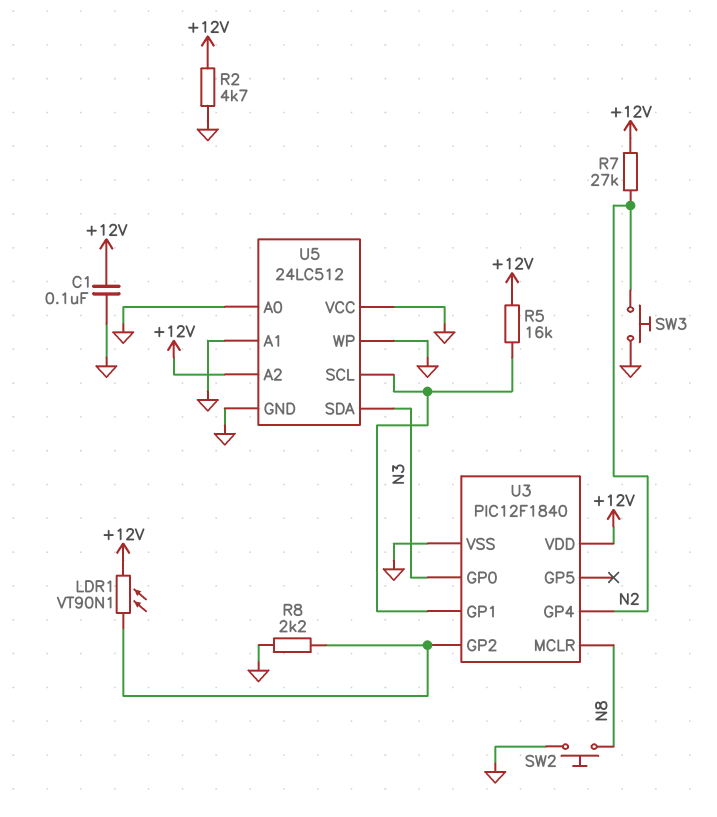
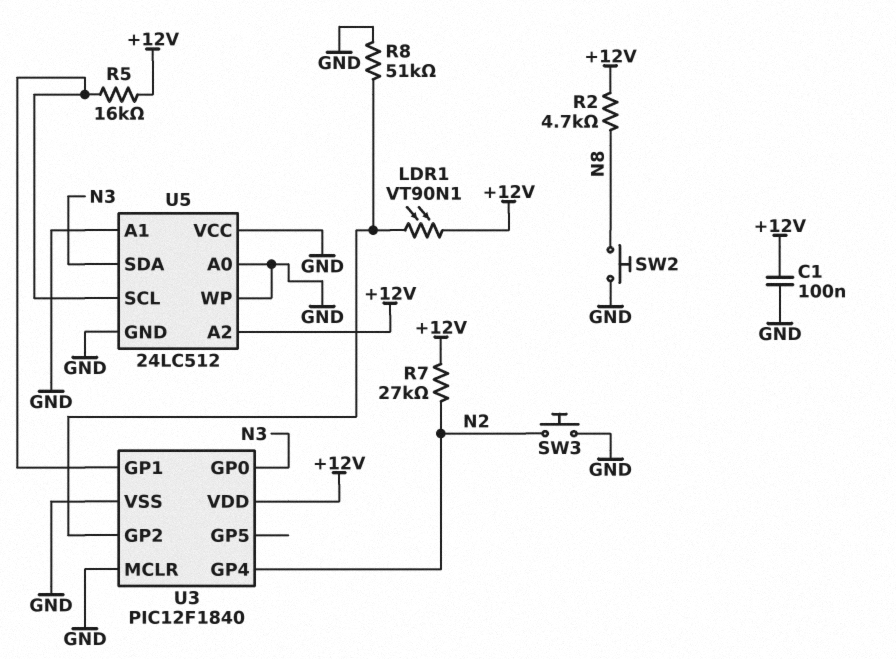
R2: 4.7k (+12V, GND) -> 4.7k (+12V, N8)
R8: 2.2k (GND, U3/GP2) -> 51k (GND, U3/GP2)
U3 pin MCLR: N8 -> GND

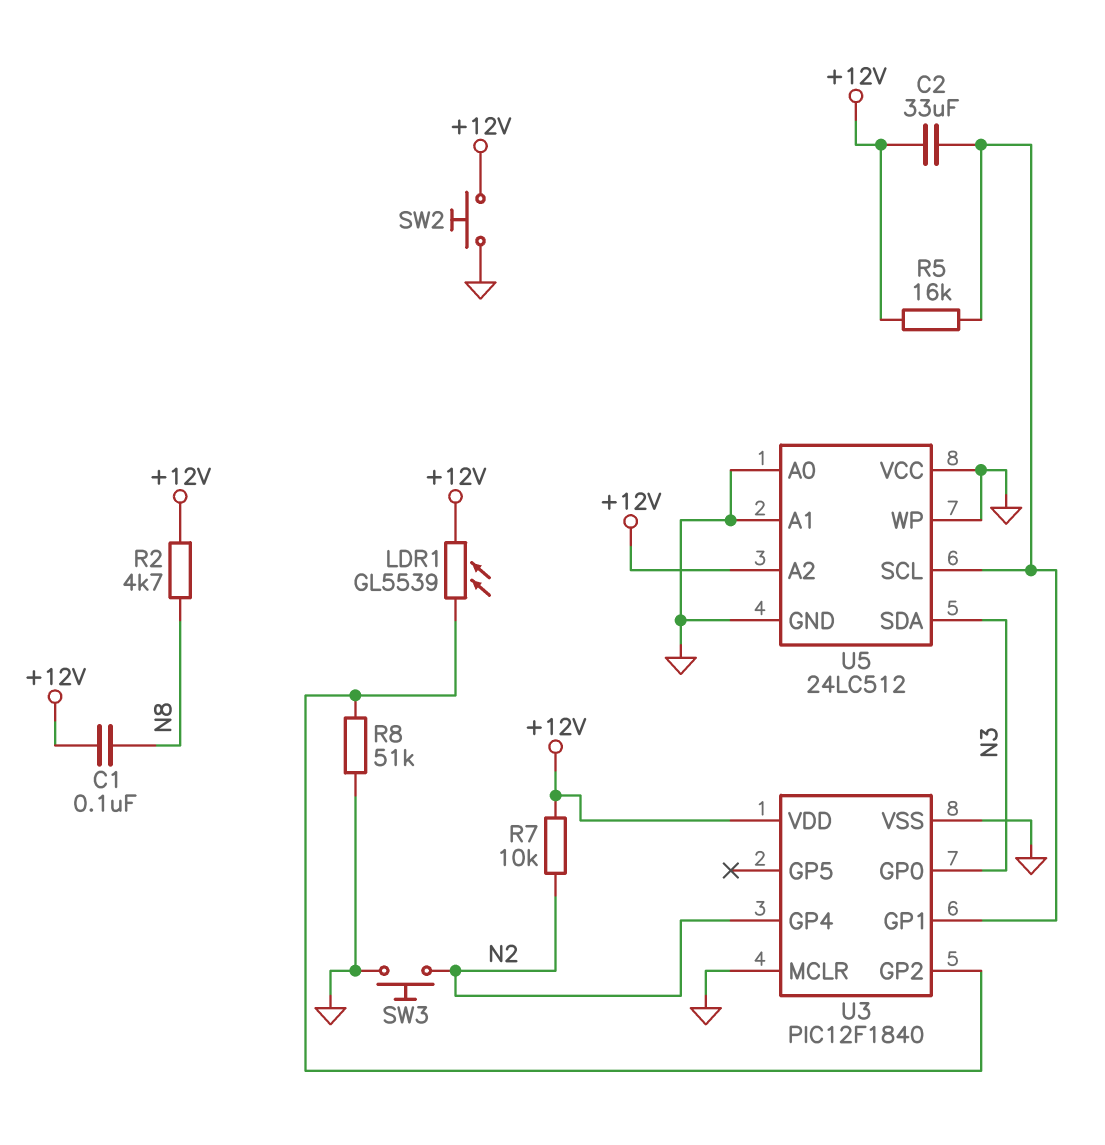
C1: 100nF (+12V, GND) -> 100nF (+12V, N8)
C2: none -> 33uF (+12V, U3/GP1)
LDR1: VT90N1 (+12V, U3/GP2) -> GL5539 (+12V, U3/GP2)
R7: 27k (+12V, N2) -> 10k (+12V, N2)
SW2: button (GND, N8) -> button (+12V, GND)

